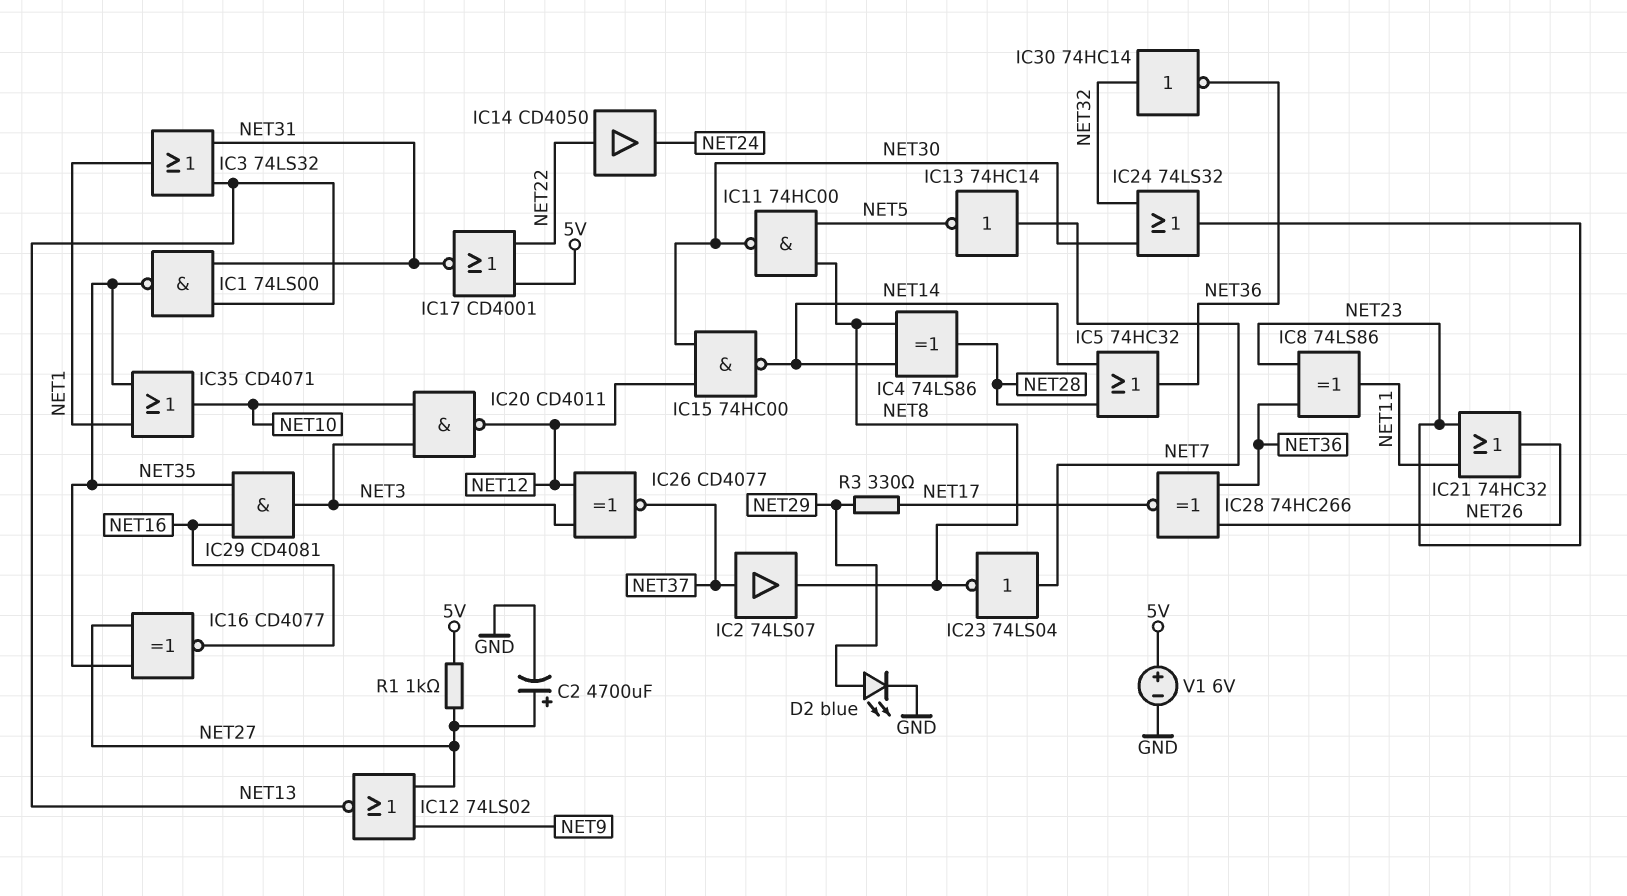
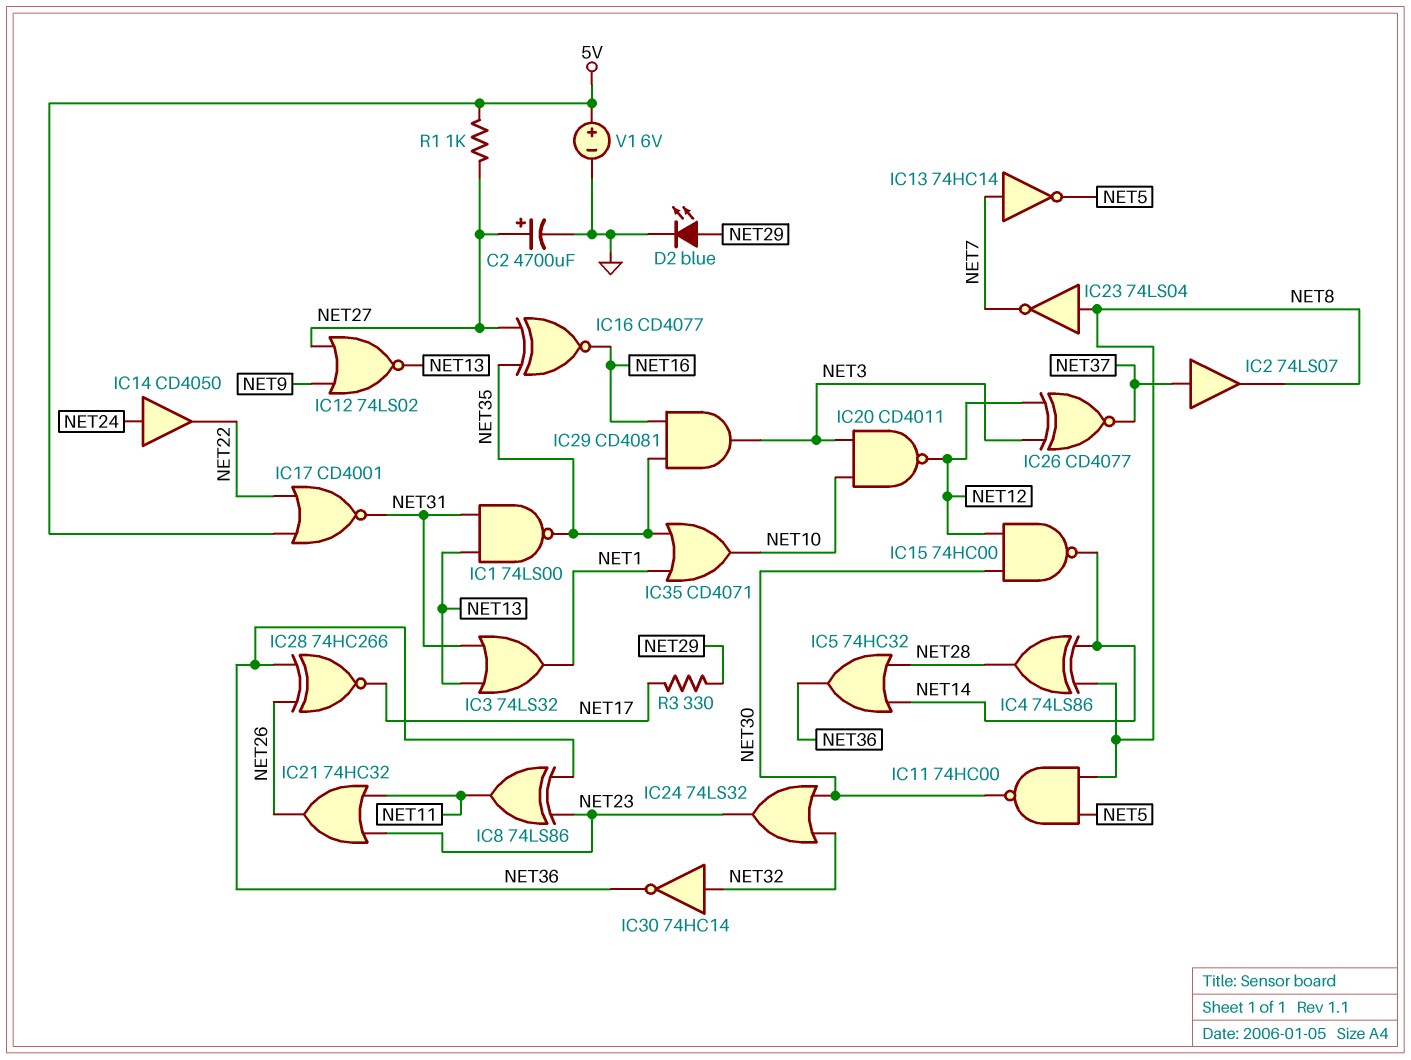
IC14: buffer CD4050 (in NET22, out NET24) -> buffer CD4050 (in NET24, out NET22)
IC23: NOT 74LS04 (in NET7, out NET8) -> NOT 74LS04 (in NET8, out NET7)

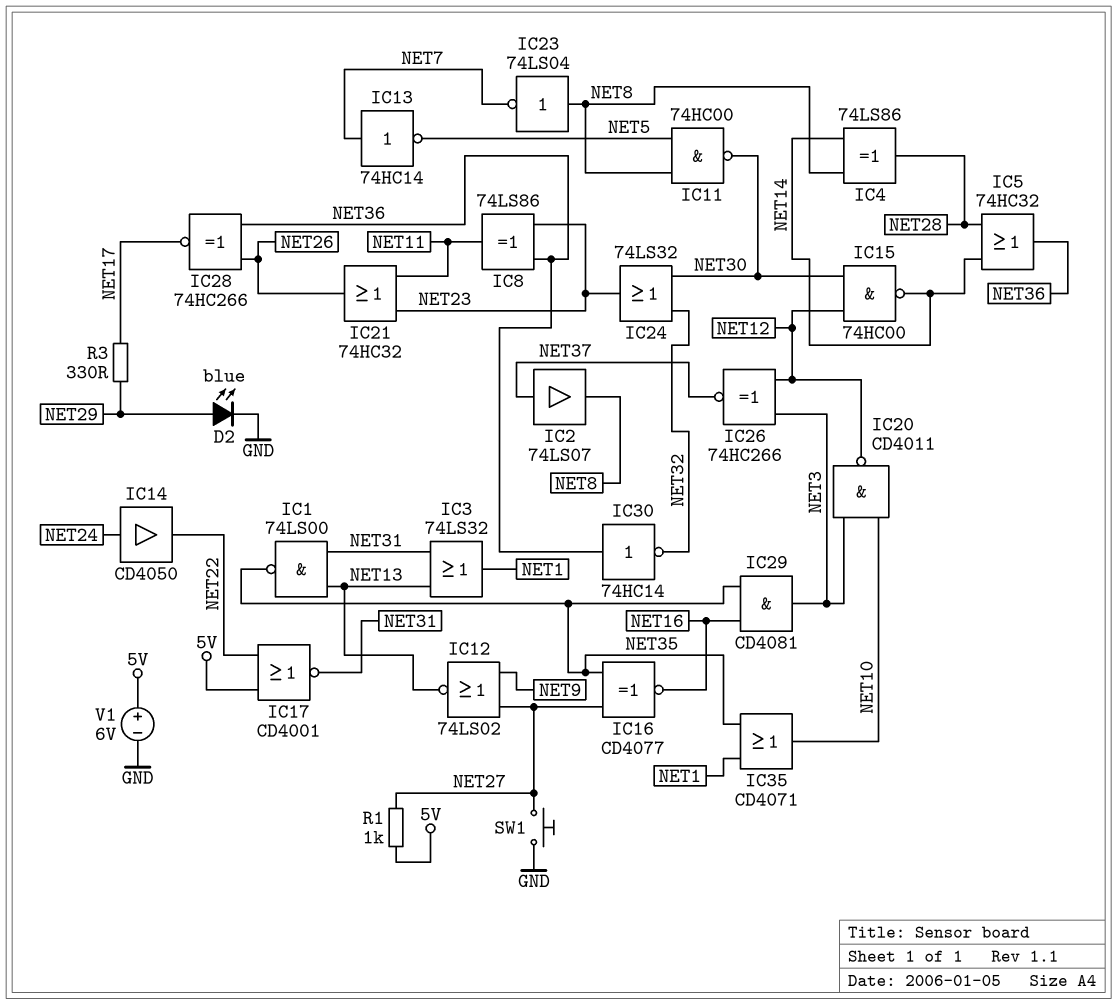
C2: 4700uF (plus NET27, minus GND) -> none
IC26: XNOR CD4077 (in NET3, in NET12, out NET37) -> XNOR 74HC266 (in NET3, in NET12, out NET37)
IC30: NOT 74HC14 (in NET32, out NET36) -> NOT 74HC14 (in NET36, out NET32)
SW1: none -> button (GND, NET27)

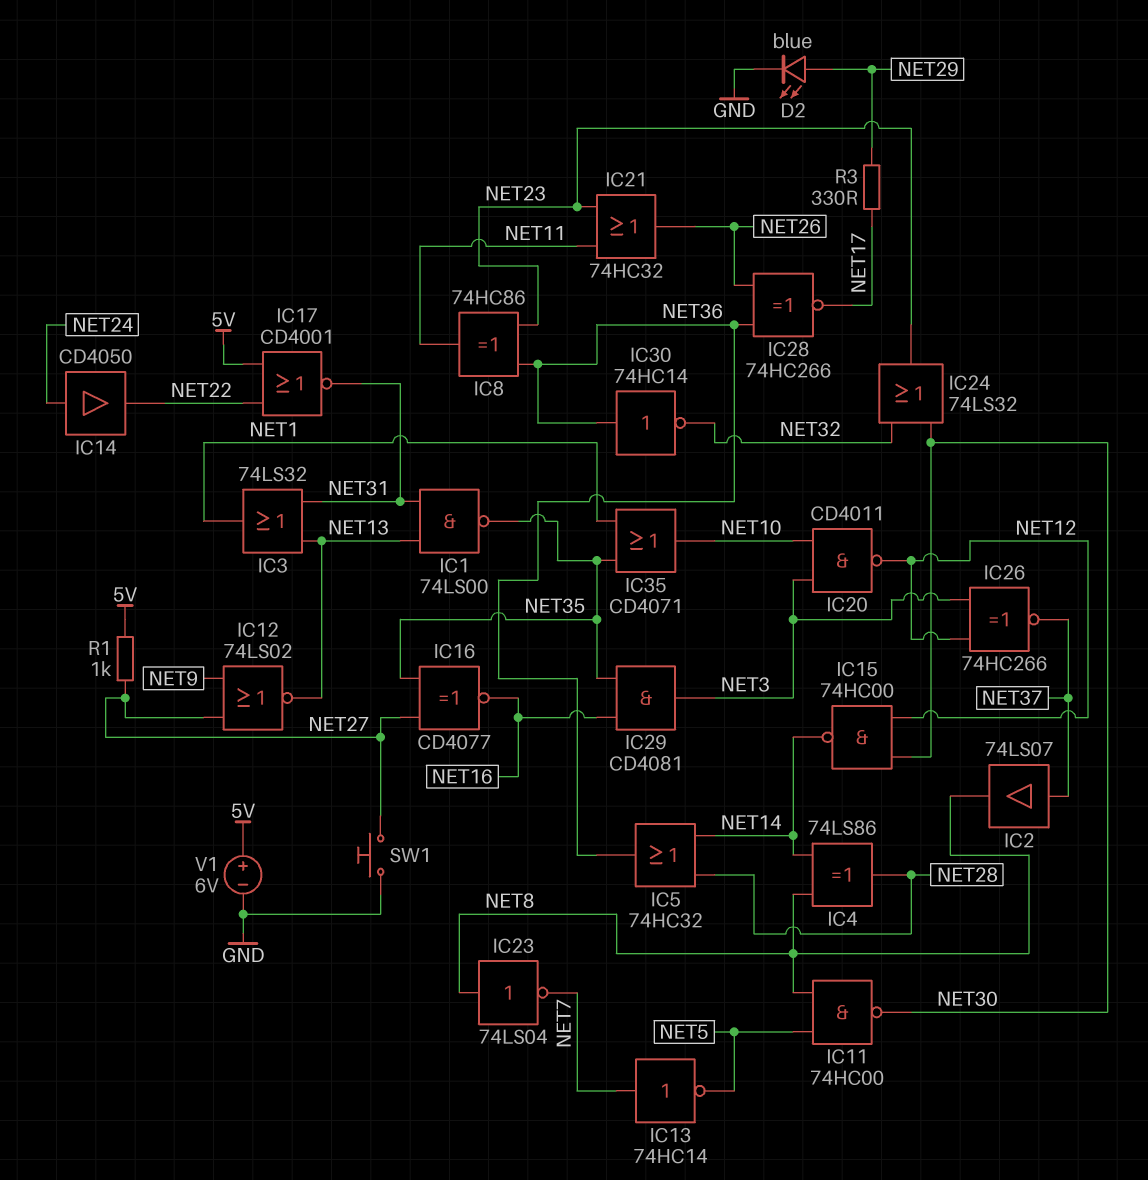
IC8: XOR 74LS86 (in NET23, in NET36, out NET11) -> XOR 74HC86 (in NET23, in NET36, out NET11)

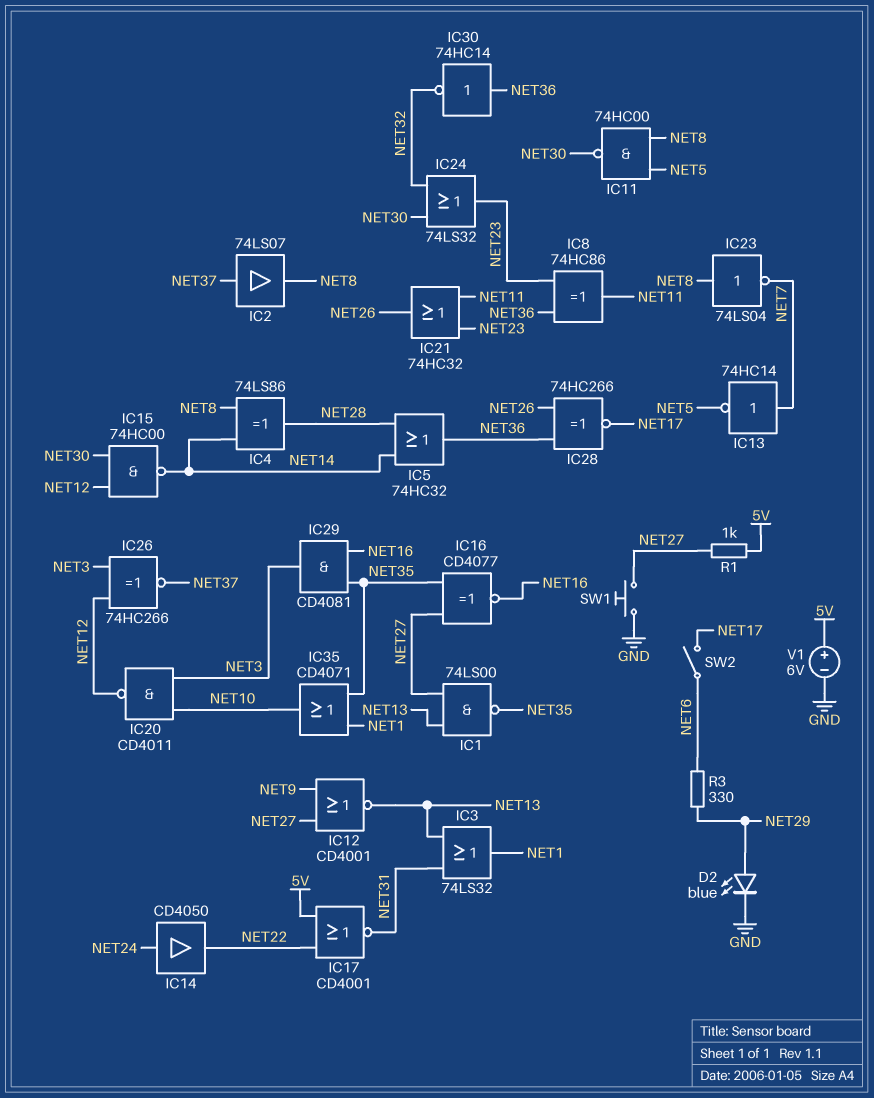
IC1: NAND 74LS00 (in NET13, in NET31, out NET35) -> NAND 74LS00 (in NET13, in NET27, out NET35)
IC12: NOR 74LS02 (in NET9, in NET27, out NET13) -> NOR CD4001 (in NET9, in NET27, out NET13)
R3: 330 (NET17, NET29) -> 330 (NET6, NET29)
SW2: none -> switch (NET6, NET17)

